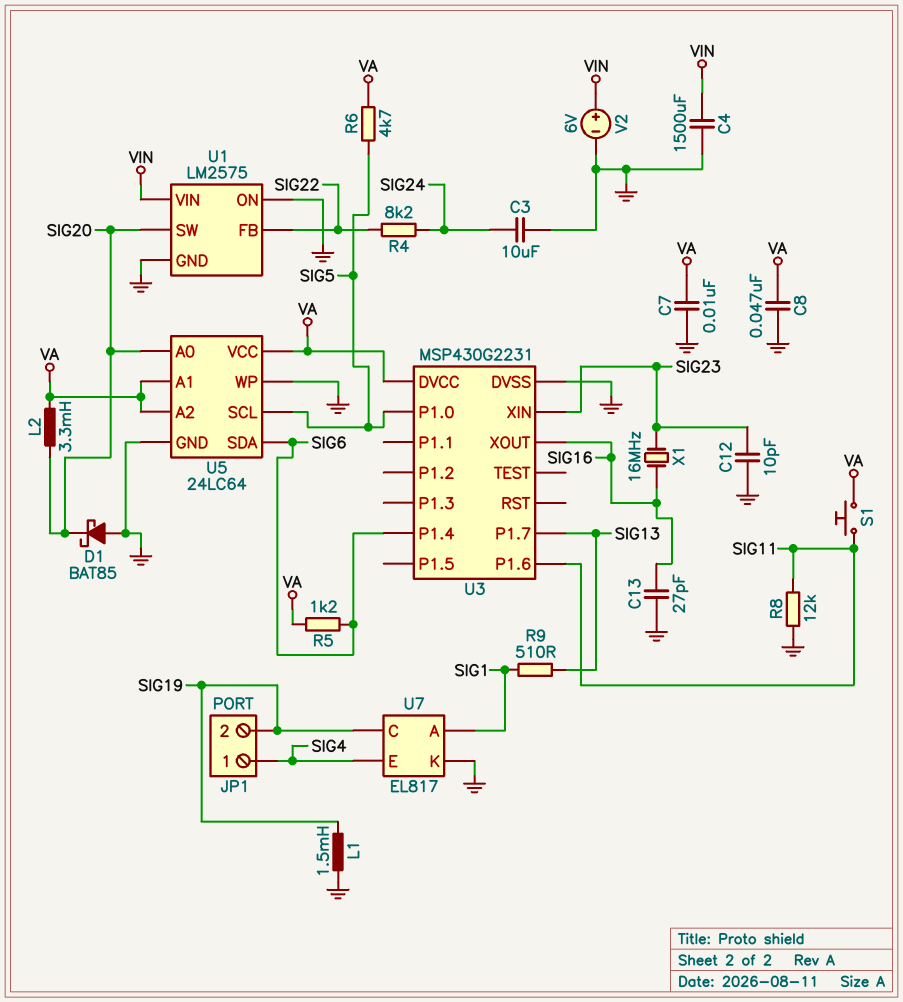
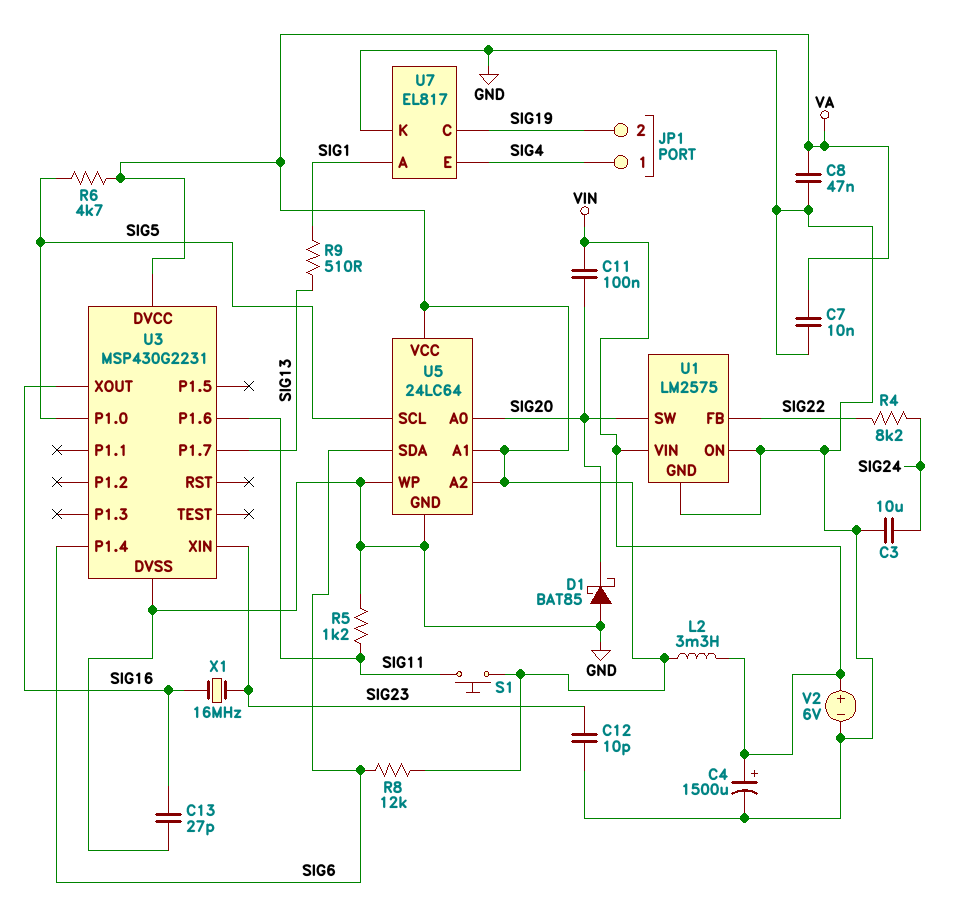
C4: 1500uF (GND, VIN) -> 1500uF (plus VIN, minus GND)
C11: none -> 100nF (SIG20, VIN)
L1: 1.5mH (GND, SIG19) -> none
L2: 3.3mH (SIG20, VA) -> 3.3mH (VA, VIN)
R5: 1.2k (SIG6, VA) -> 1.2k (GND, SIG11)
R8: 12k (GND, SIG11) -> 12k (SIG6, VA)

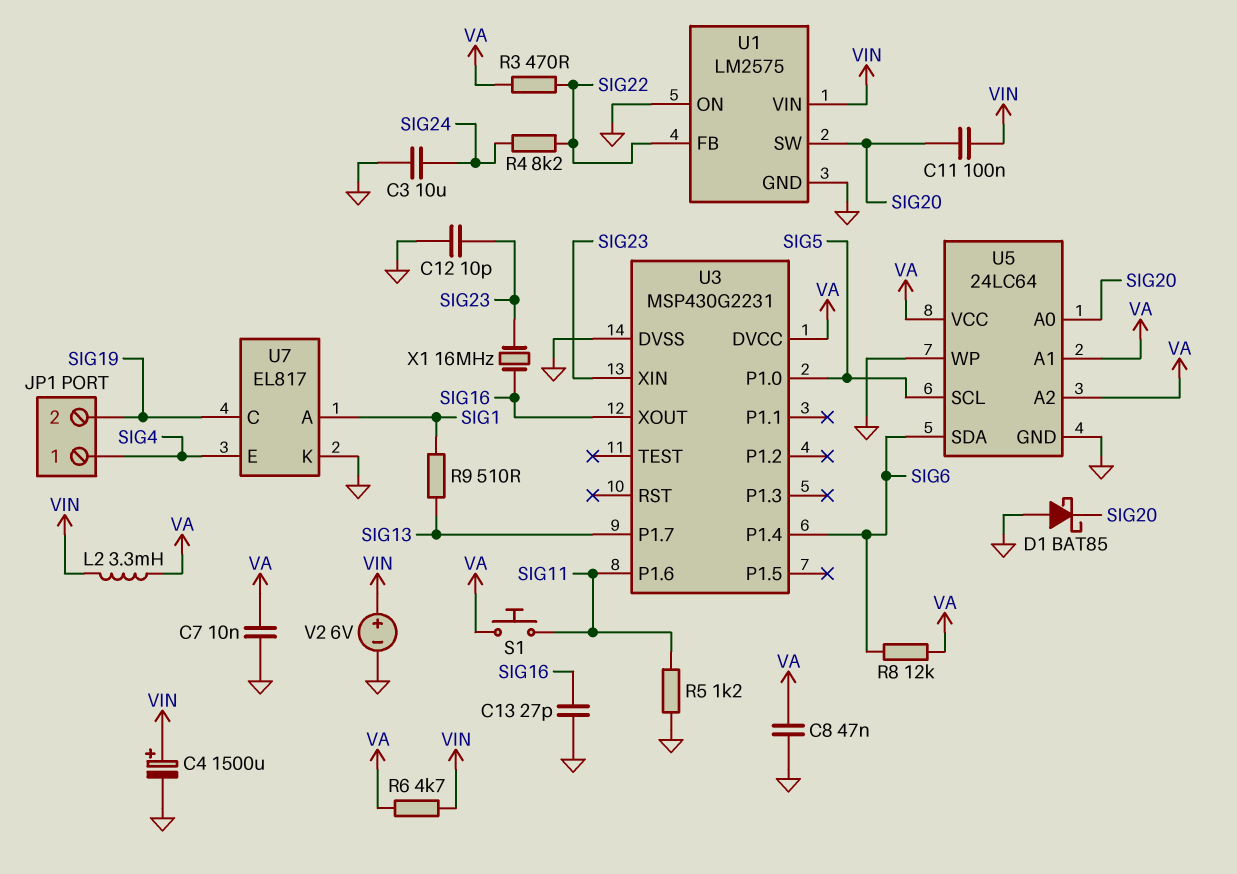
R3: none -> 470 (SIG22, VA)
R6: 4.7k (SIG5, VA) -> 4.7k (VA, VIN)

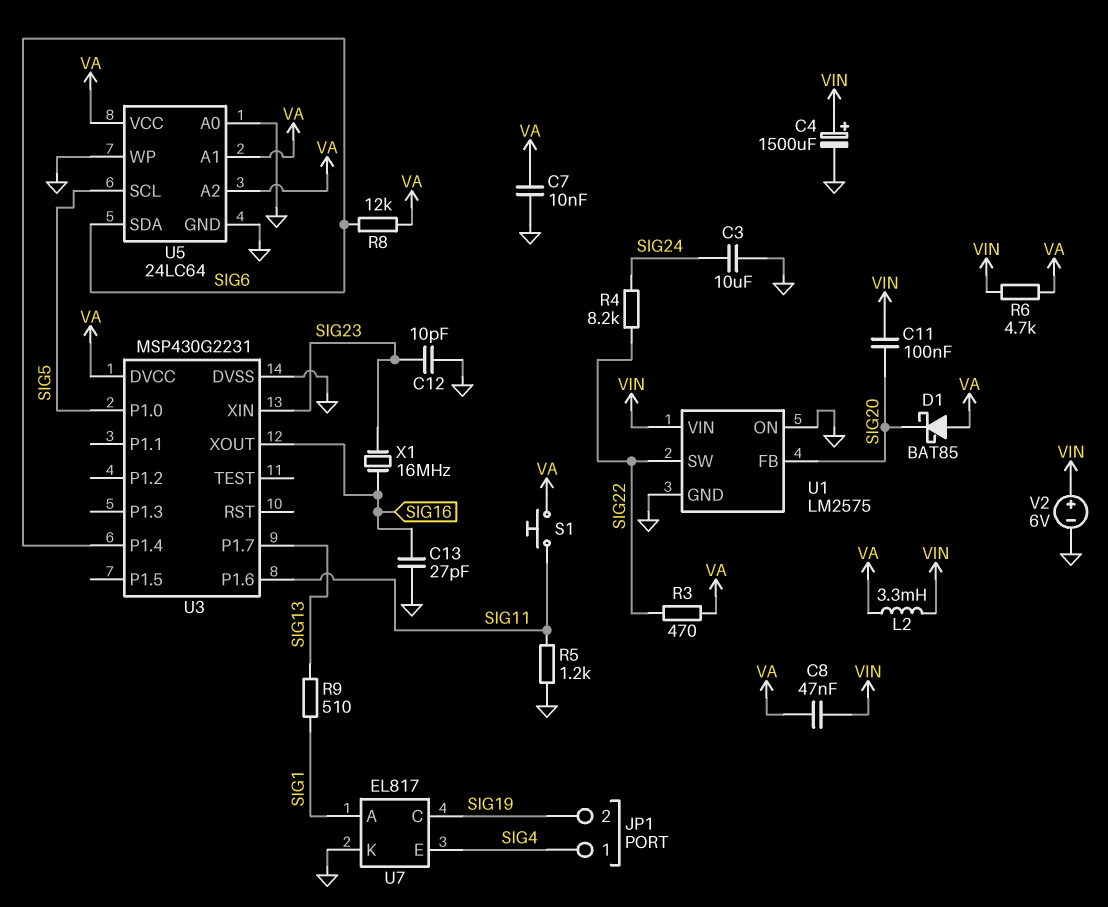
C8: 47nF (GND, VA) -> 47nF (VA, VIN)
D1: schottky BAT85 (A GND, K SIG20) -> schottky BAT85 (A VA, K SIG20)
U1 pin FB: SIG22 -> SIG20
U1 pin SW: SIG20 -> SIG22
U5 pin A0: SIG20 -> GND

